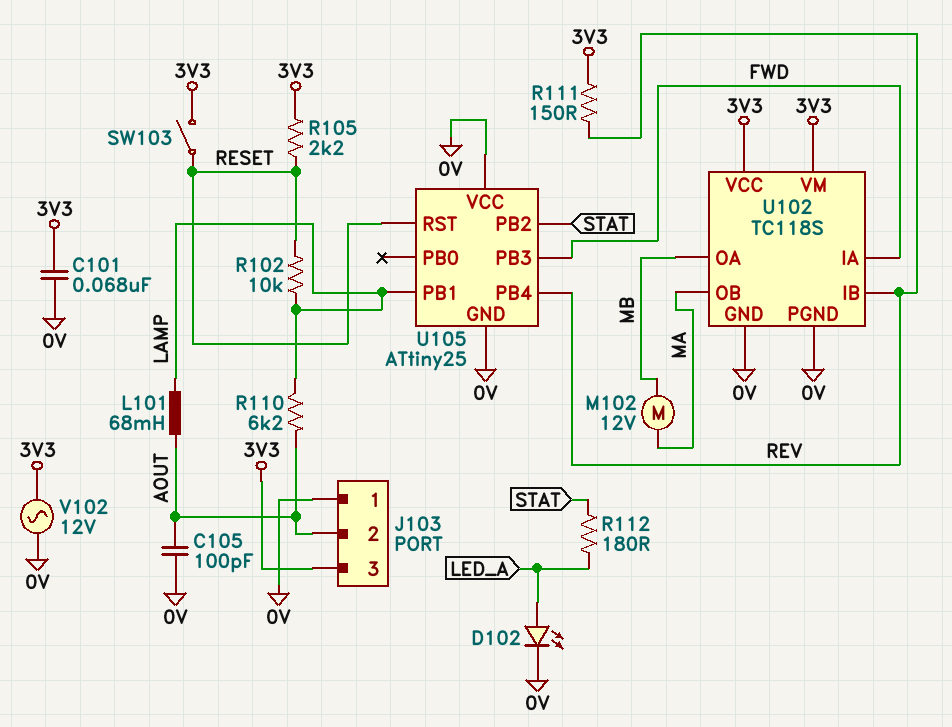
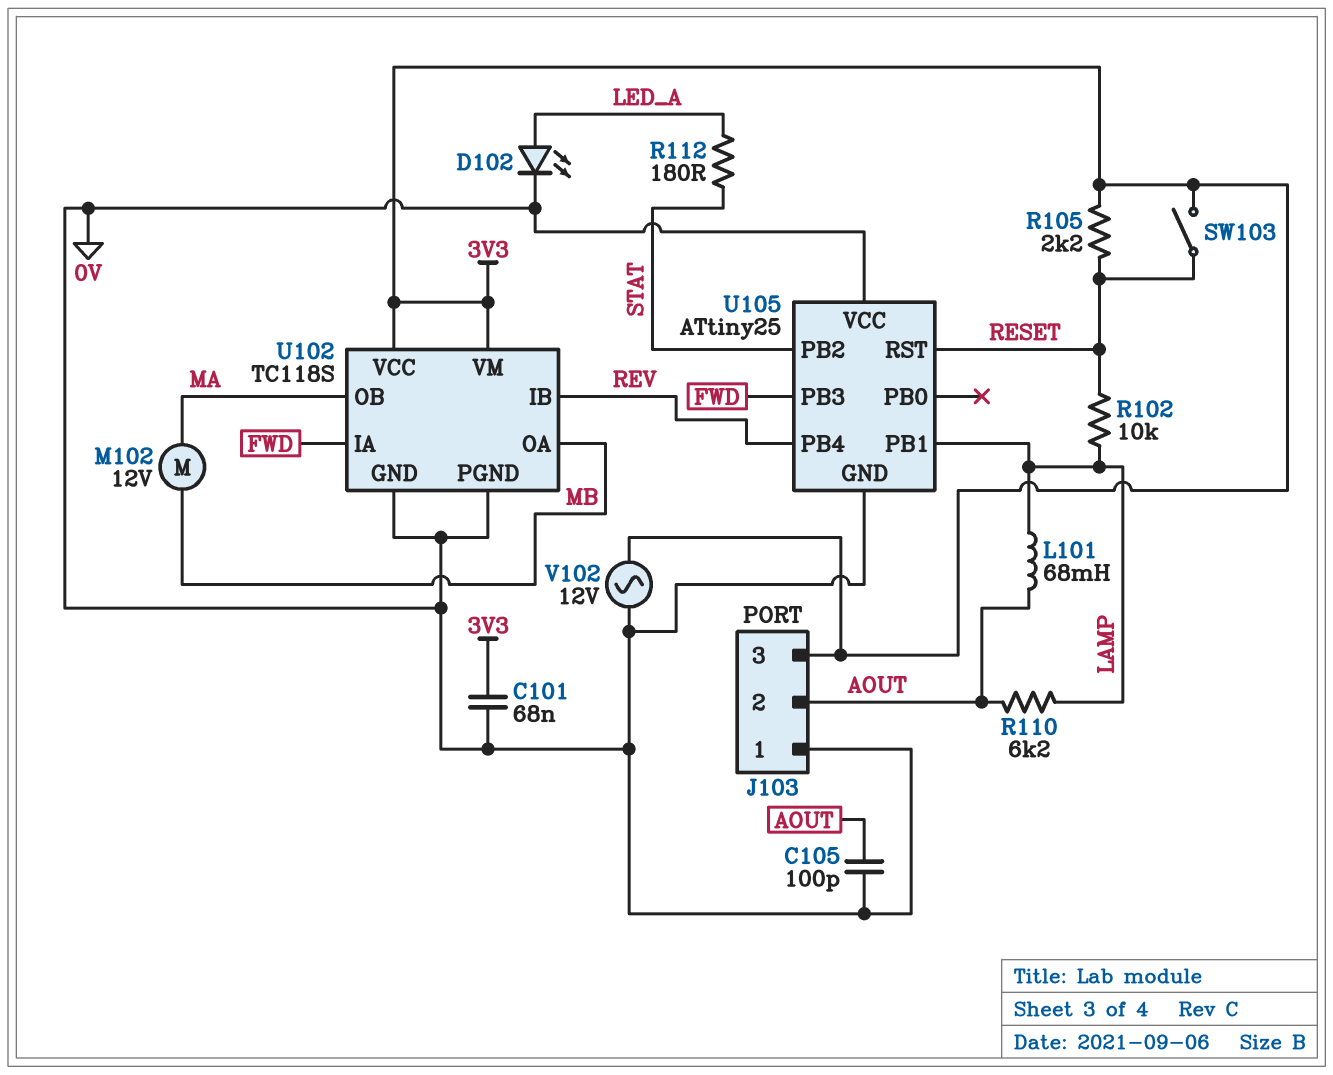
R111: 150 (3V3, REV) -> none

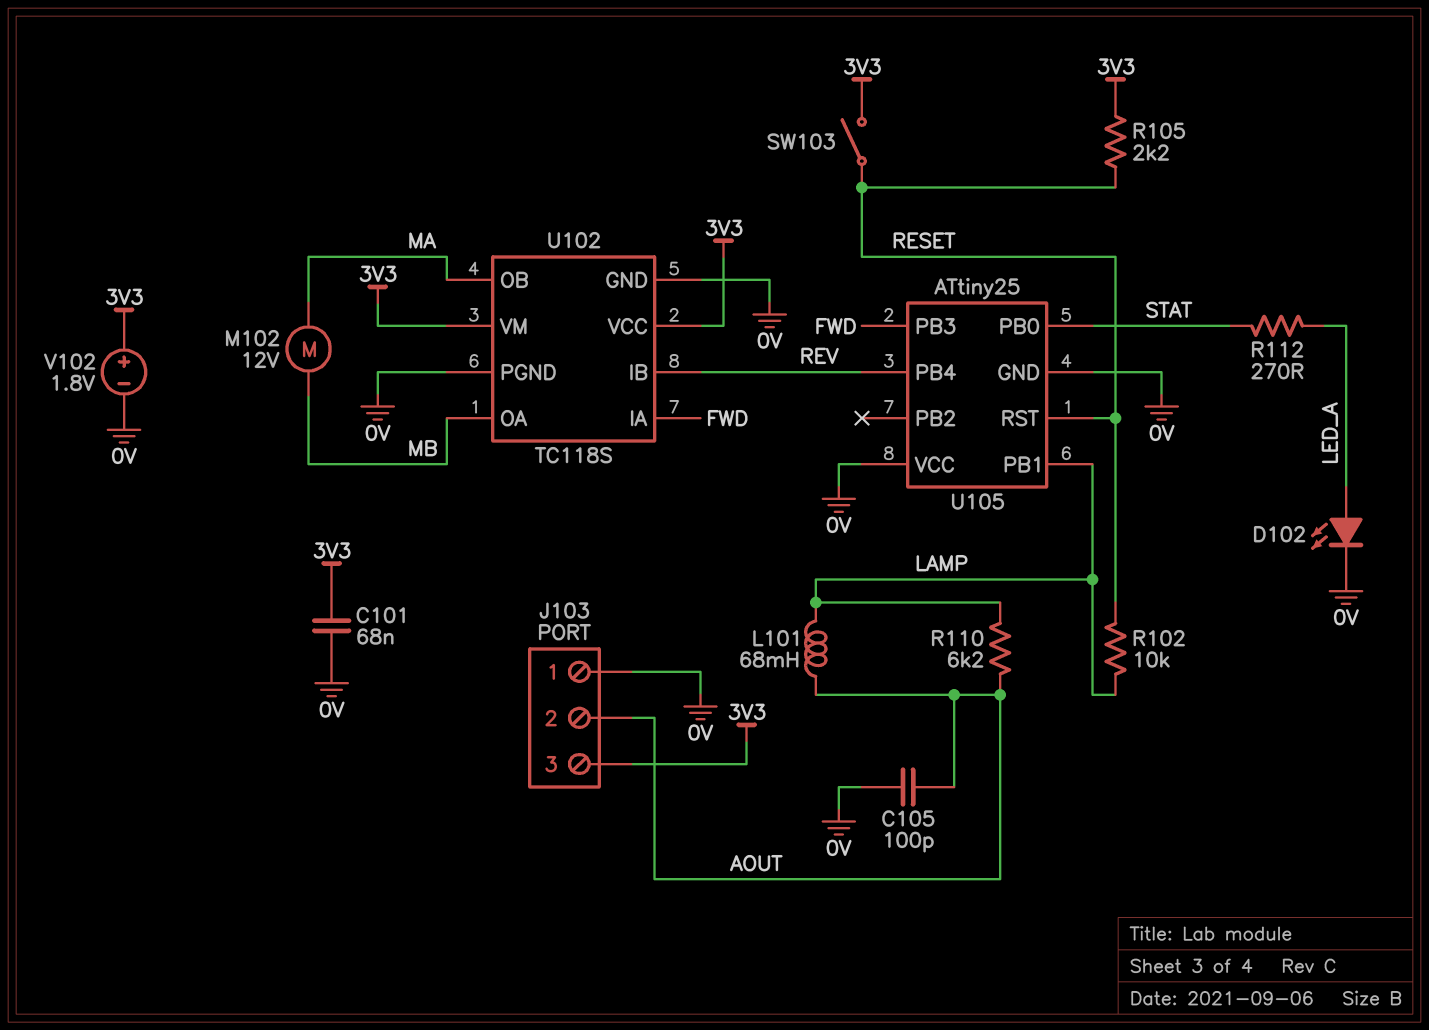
R112: 180 (LED_A, STAT) -> 270 (LED_A, STAT)
U105 pin PB0: none -> STAT
U105 pin PB2: STAT -> none
V102: AC 12V (0V, 3V3) -> 1.8V (plus 3V3, minus 0V)

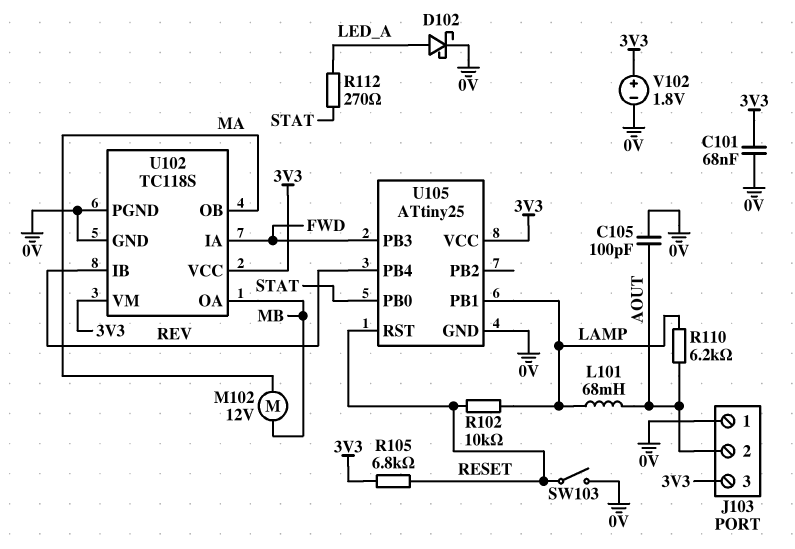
D102: LED (A LED_A, K 0V) -> schottky (A LED_A, K 0V)
R105: 2.2k (3V3, RESET) -> 6.8k (3V3, RESET)
SW103: switch (3V3, RESET) -> switch (0V, RESET)
U105 pin VCC: 0V -> 3V3

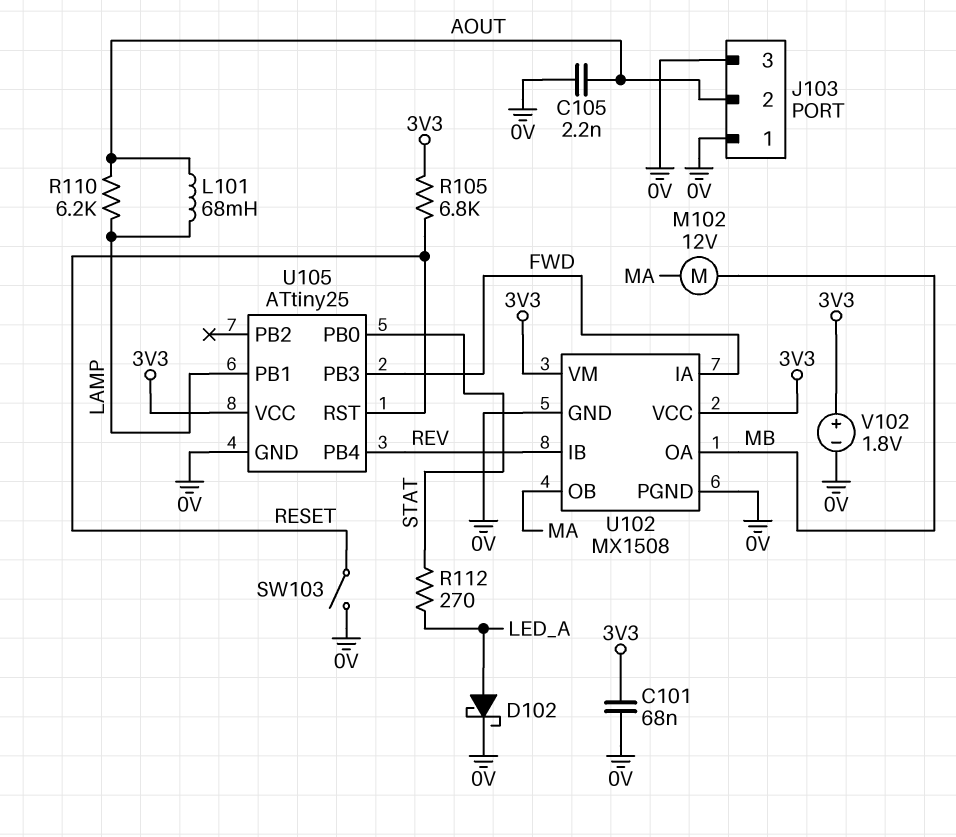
C105: 100pF (0V, AOUT) -> 2.2nF (0V, AOUT)
J103 pin 3: 3V3 -> 0V
R102: 10k (LAMP, RESET) -> none
U102: TC118S -> MX1508

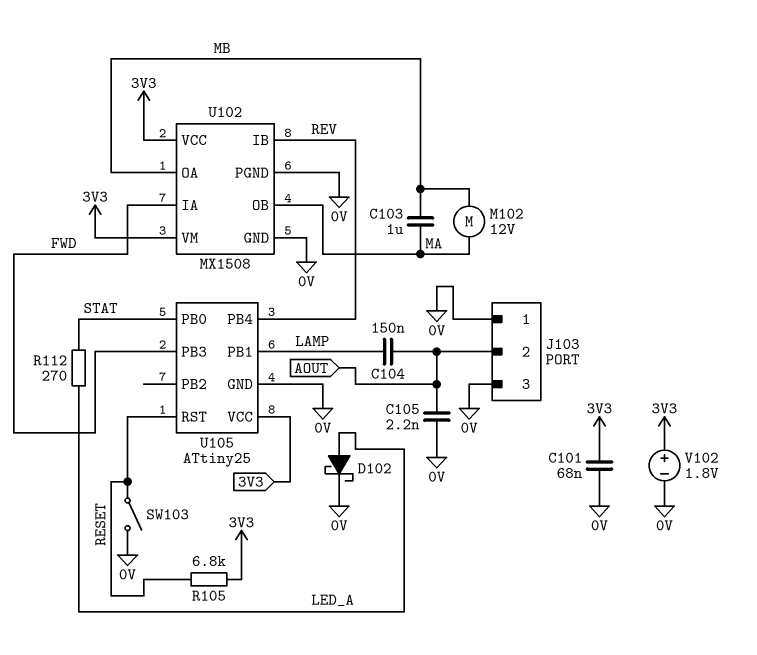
C103: none -> 1uF (MA, MB)
C104: none -> 150nF (AOUT, LAMP)
L101: 68mH (AOUT, LAMP) -> none
R110: 6.2k (AOUT, LAMP) -> none

